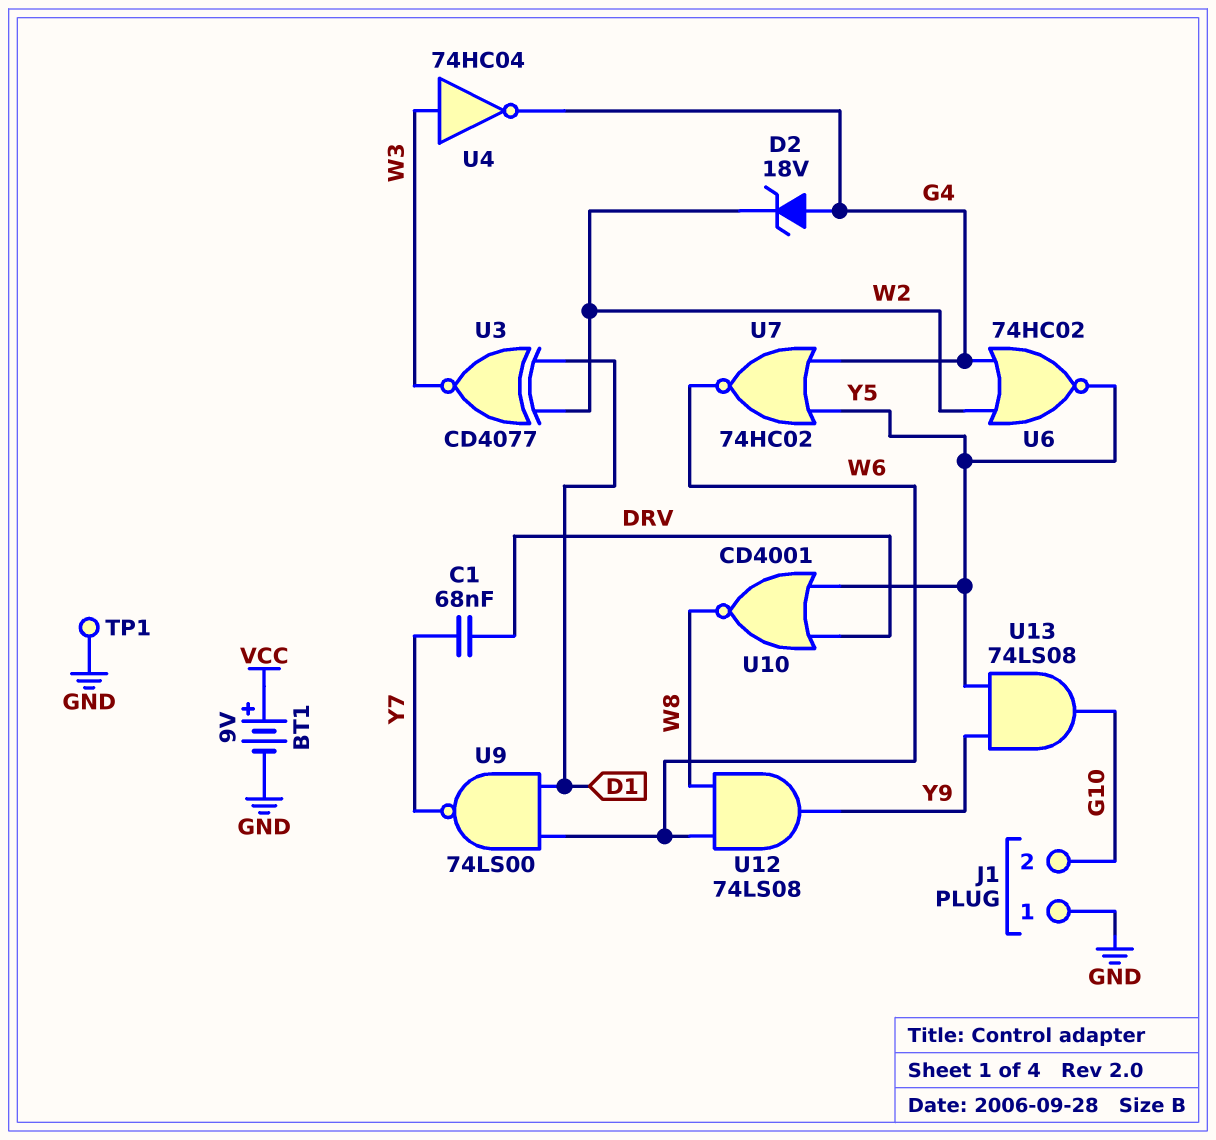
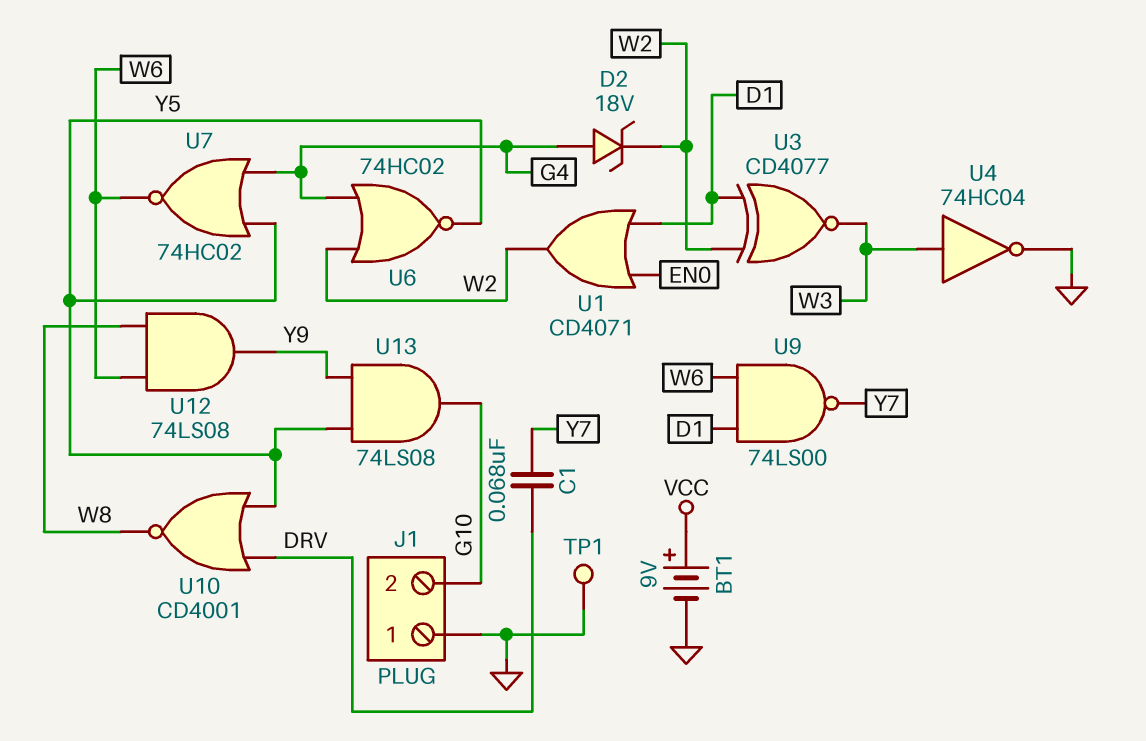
U1: none -> OR CD4071 (in D1, in EN0, out W2)
U4: NOT 74HC04 (in W3, out G4) -> NOT 74HC04 (in W3, out GND)

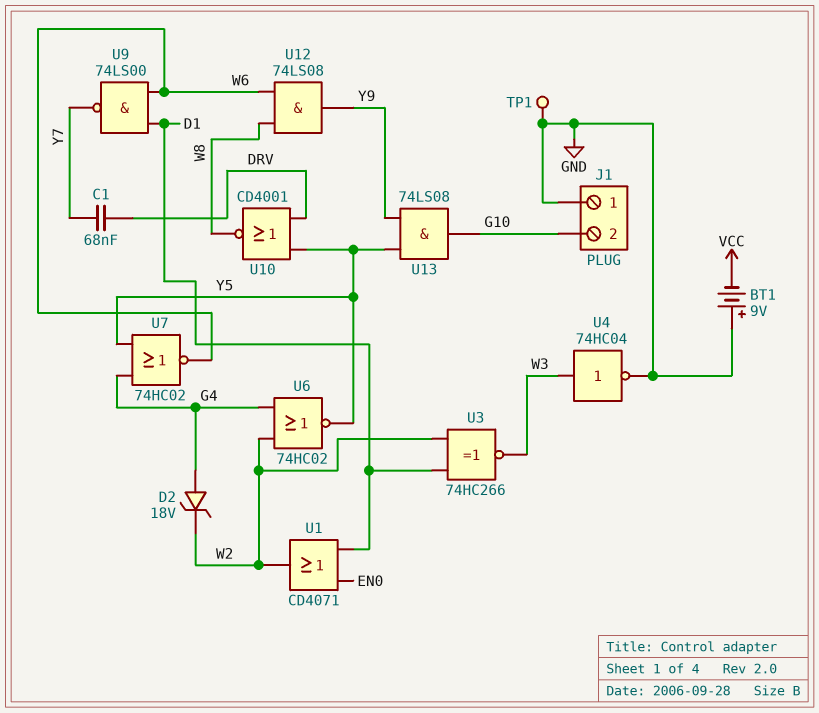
BT1: 9V (plus VCC, minus GND) -> 9V (plus GND, minus VCC)
U3: XNOR CD4077 (in D1, in W2, out W3) -> XNOR 74HC266 (in D1, in W2, out W3)

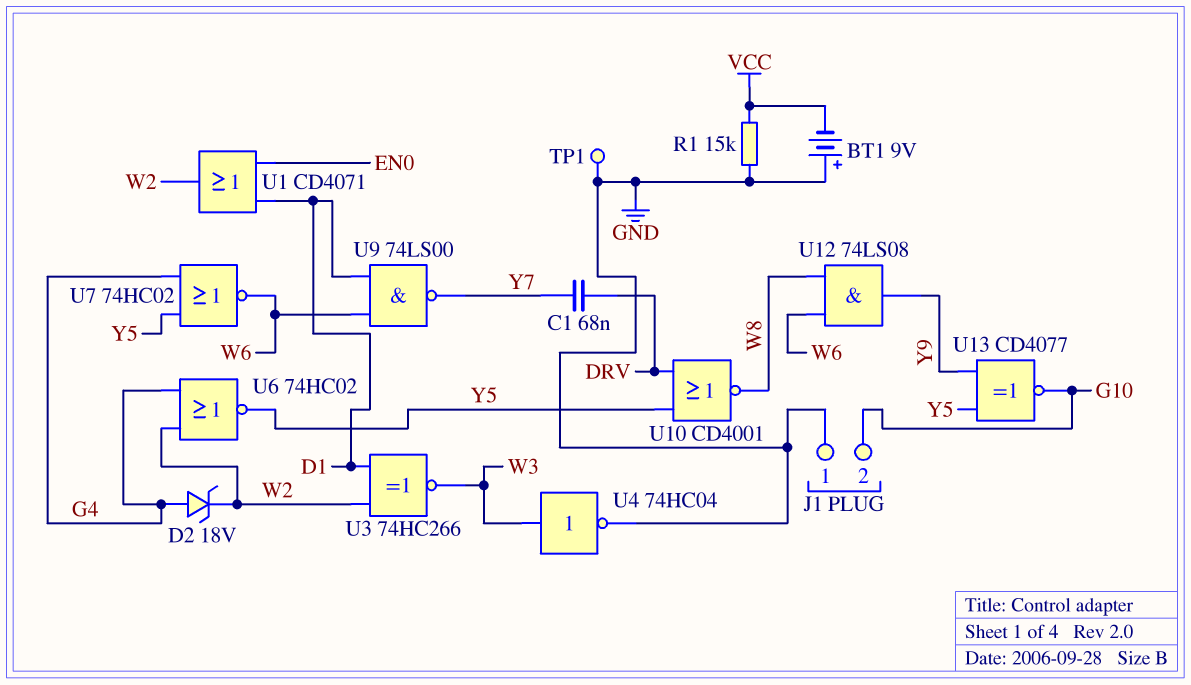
R1: none -> 15k (GND, VCC)
U13: AND 74LS08 (in Y5, in Y9, out G10) -> XNOR CD4077 (in Y5, in Y9, out G10)

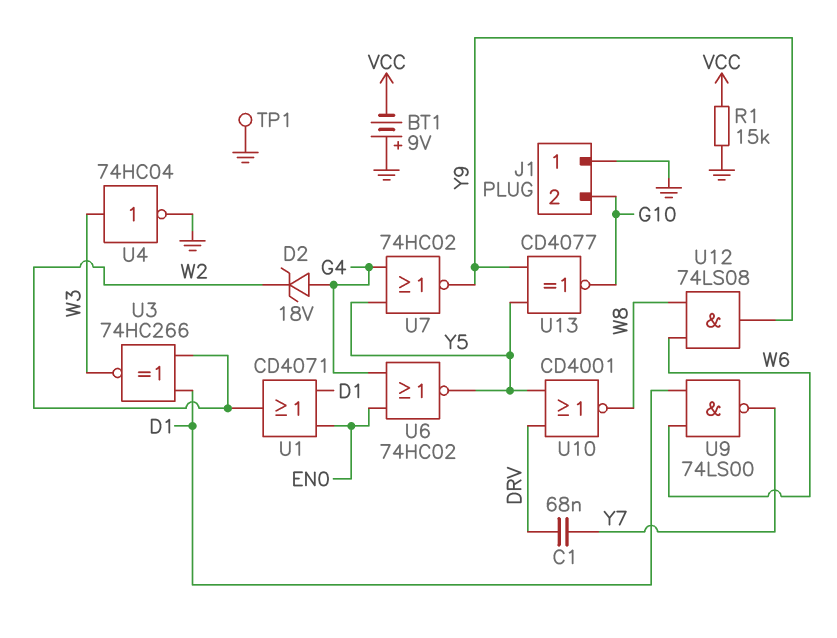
U6: NOR 74HC02 (in G4, in W2, out Y5) -> NOR 74HC02 (in EN0, in G4, out Y5)
U7: NOR 74HC02 (in G4, in Y5, out W6) -> NOR 74HC02 (in G4, in Y5, out Y9)

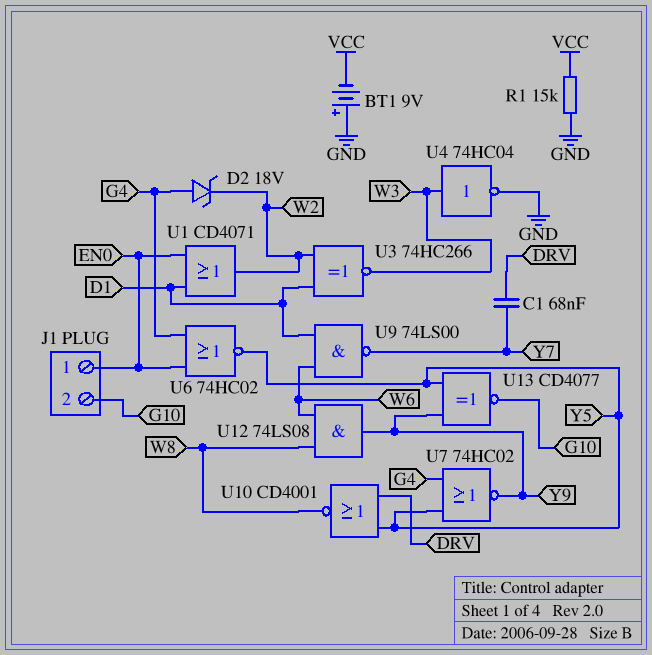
J1 pin 1: GND -> EN0
TP1: test point (GND) -> none

